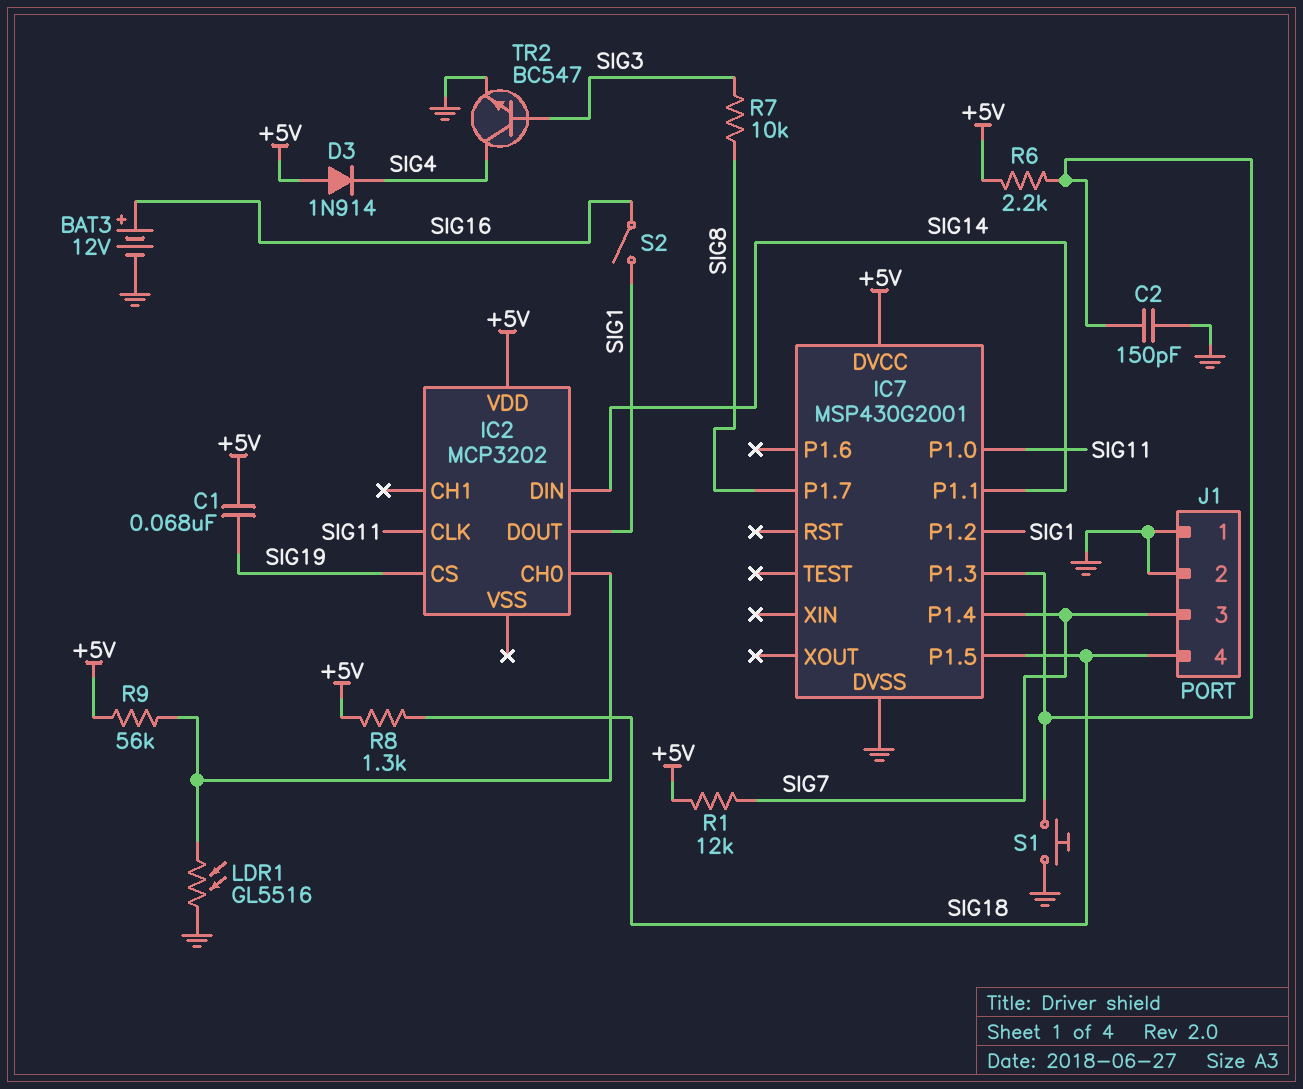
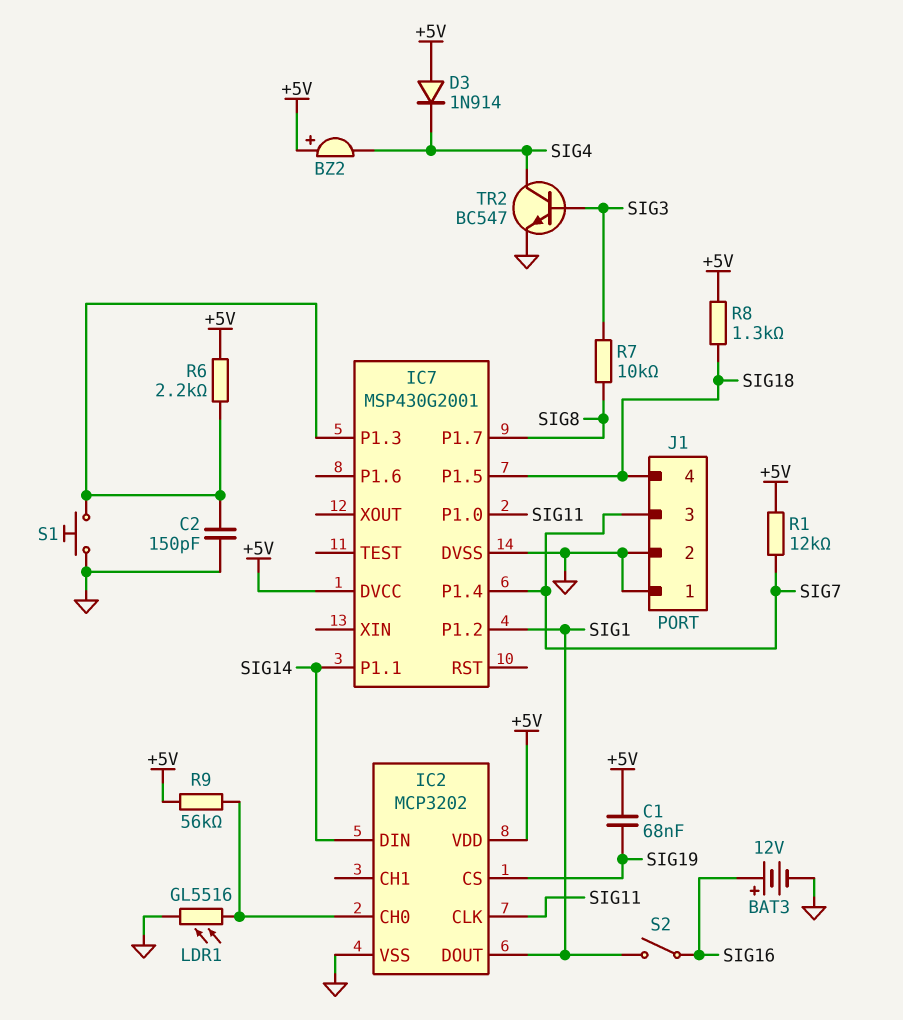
BZ2: none -> buzzer (plus +5V, minus SIG4)
IC2 pin VSS: none -> GND

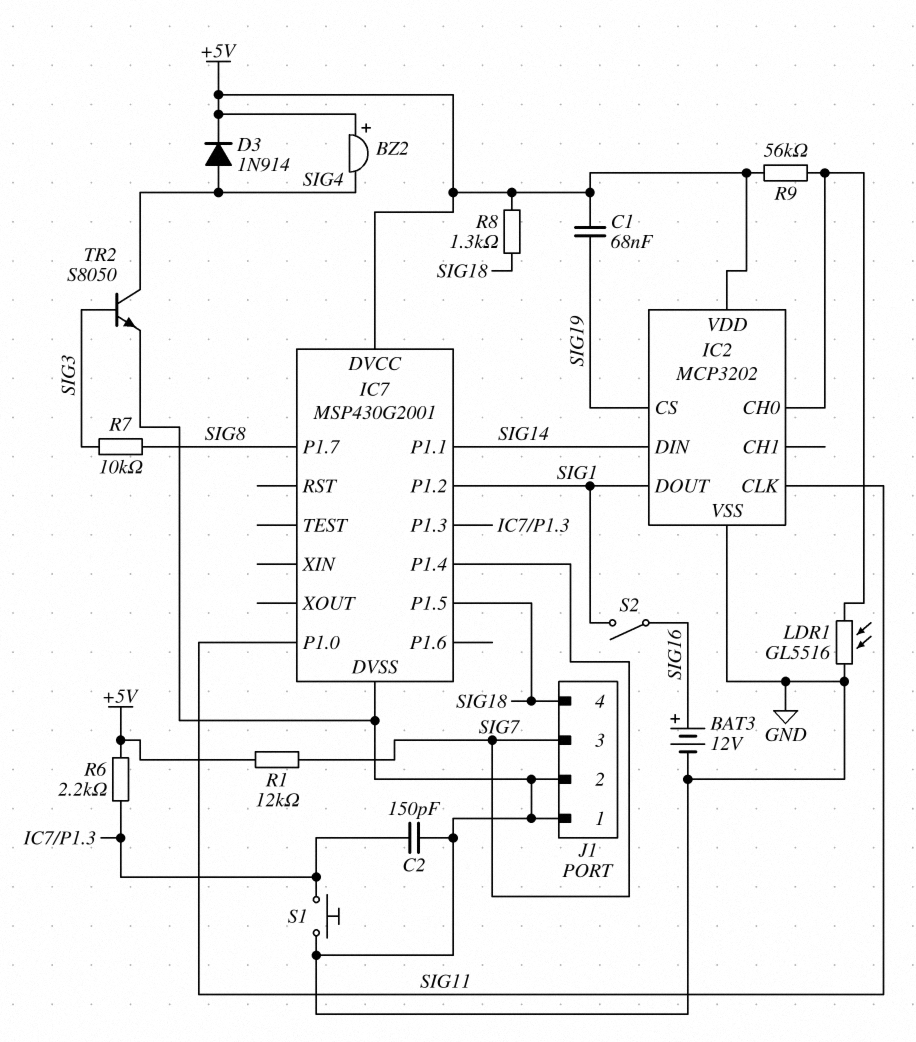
D3: diode 1N914 (A +5V, K SIG4) -> diode 1N914 (A SIG4, K +5V)
TR2: NPN BC547 (B SIG3, C SIG4, E GND) -> NPN S8050 (B SIG3, C SIG4, E GND)

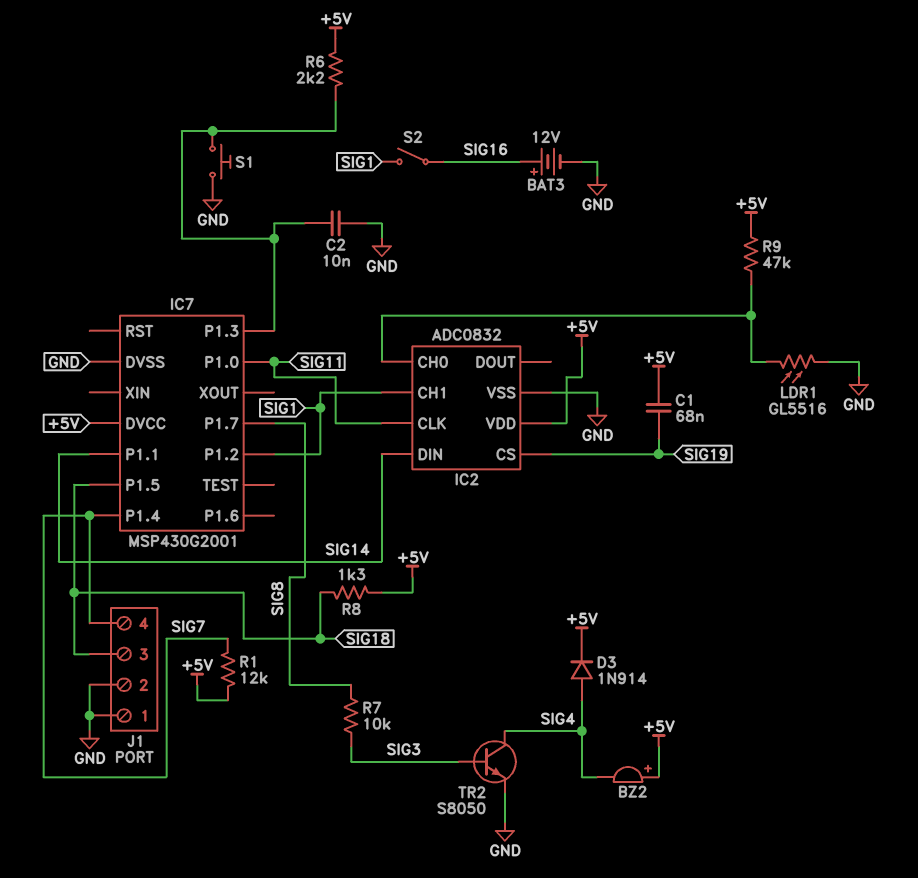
C2: 150pF (GND, IC7/P1.3) -> 10nF (GND, IC7/P1.3)
IC2: MCP3202 -> ADC0832
IC2 pin CH1: none -> SIG1
IC2 pin DOUT: SIG1 -> none
J1 pin 3: SIG7 -> SIG18
J1 pin 4: SIG18 -> SIG7
R9: 56k (+5V, IC2/CH0) -> 47k (+5V, IC2/CH0)

